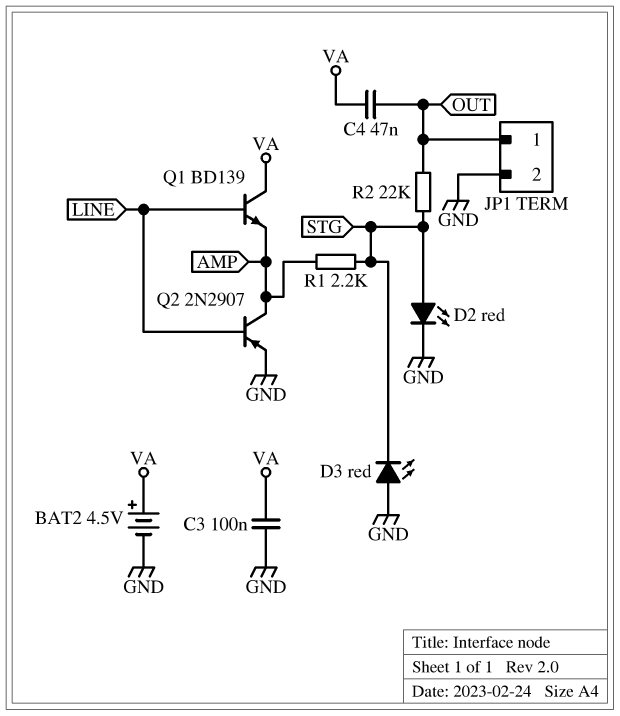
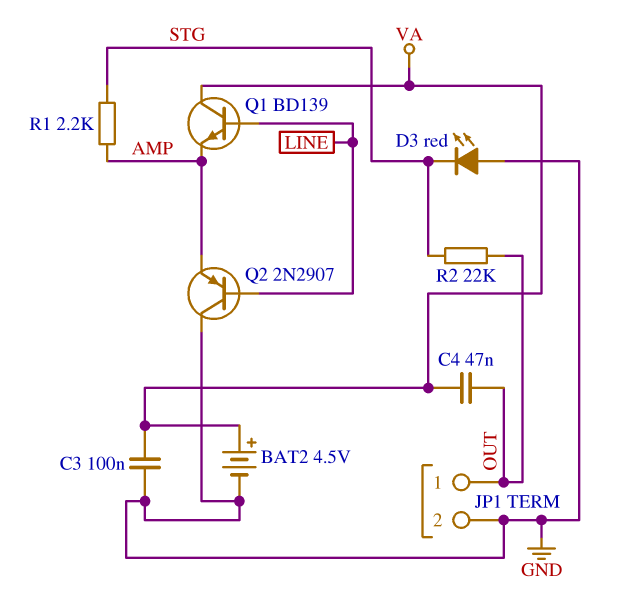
D2: LED red (A STG, K GND) -> none
Q2: PNP 2N2907 (B LINE, C AMP, E GND) -> PNP 2N2907 (B LINE, C GND, E AMP)

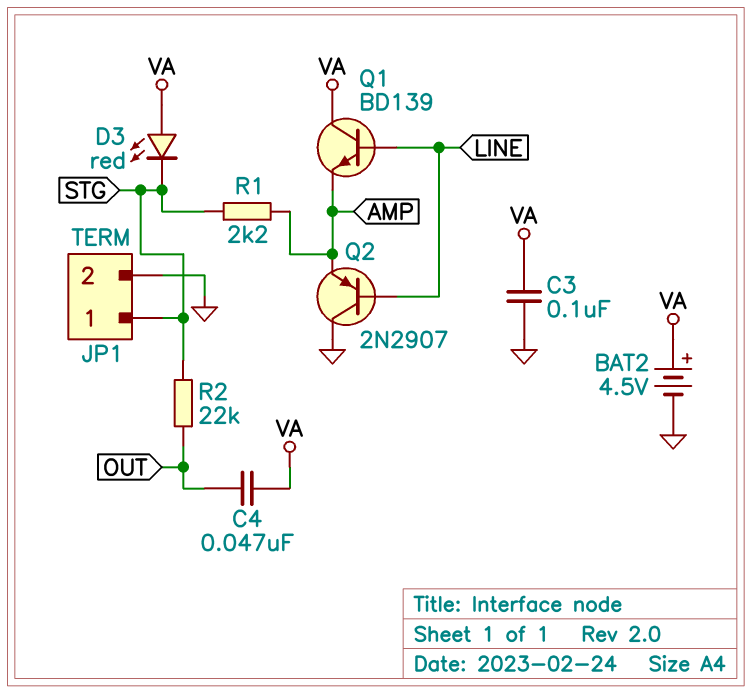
D3: LED red (A GND, K STG) -> LED red (A VA, K STG)
JP1 pin 1: OUT -> STG

